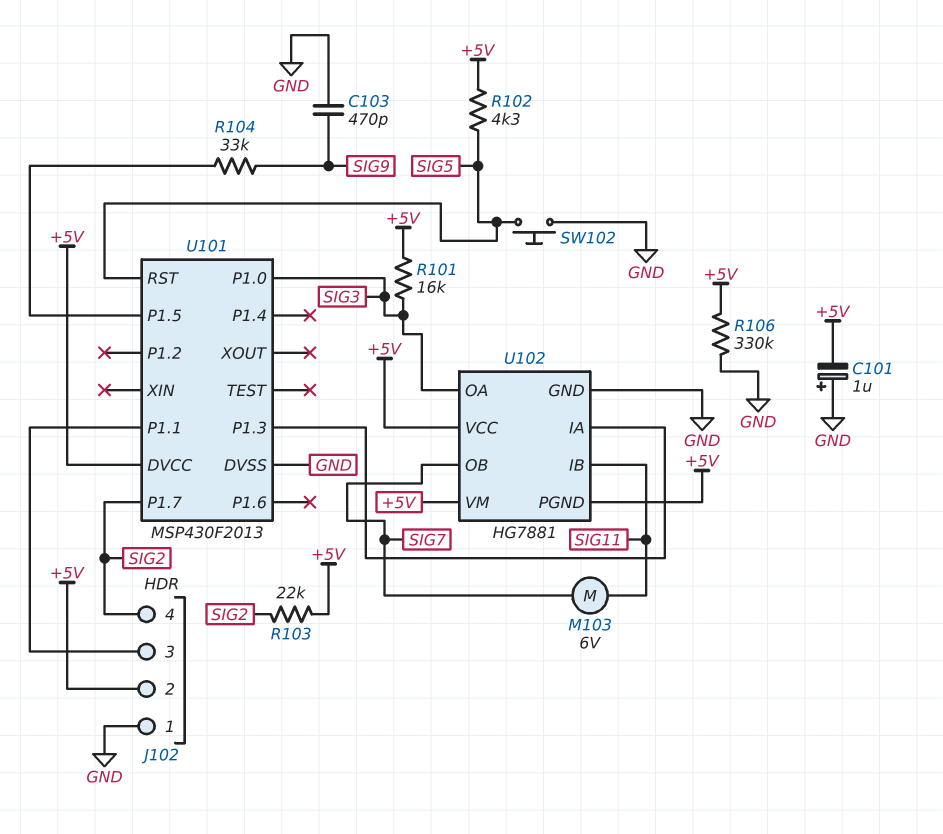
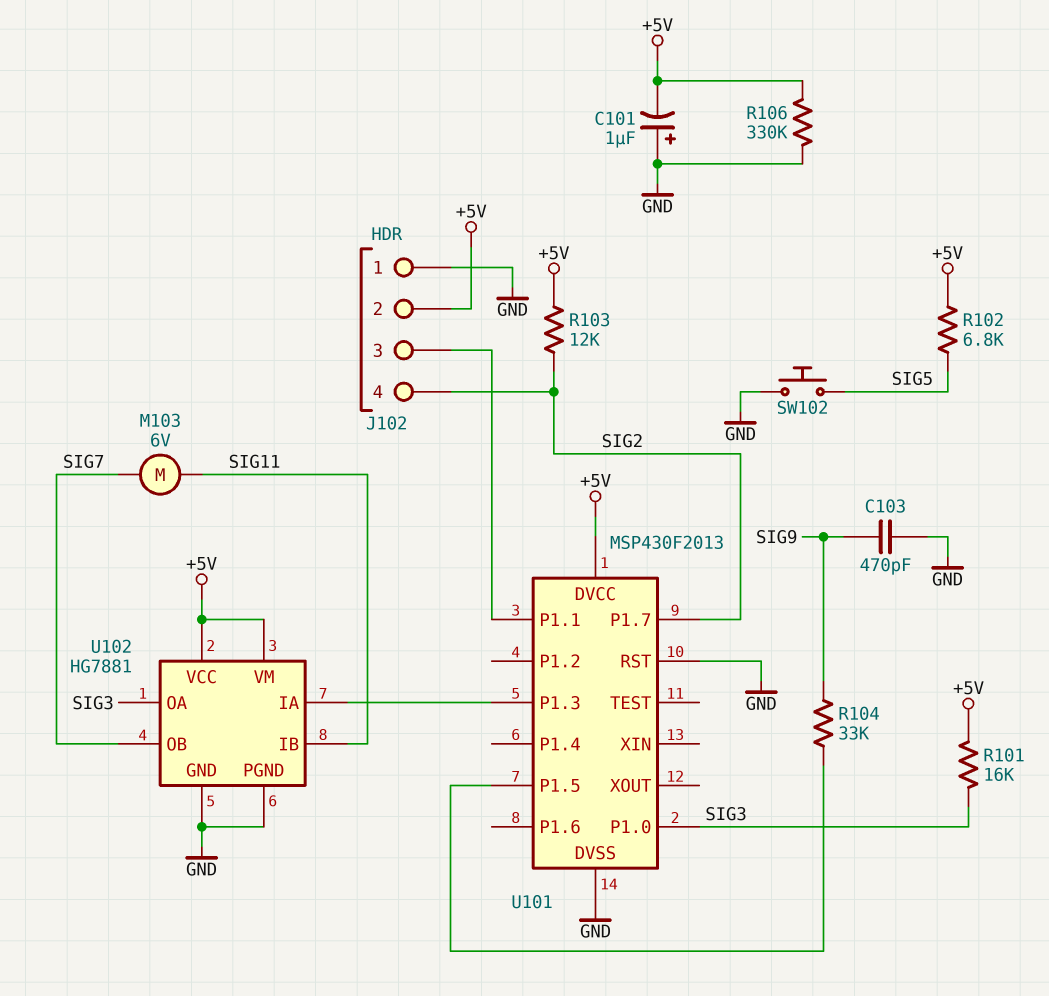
R102: 4.3k (+5V, SIG5) -> 6.8k (+5V, SIG5)
R103: 22k (+5V, SIG2) -> 12k (+5V, SIG2)
U101 pin RST: SIG5 -> GND
U102 pin PGND: +5V -> GND

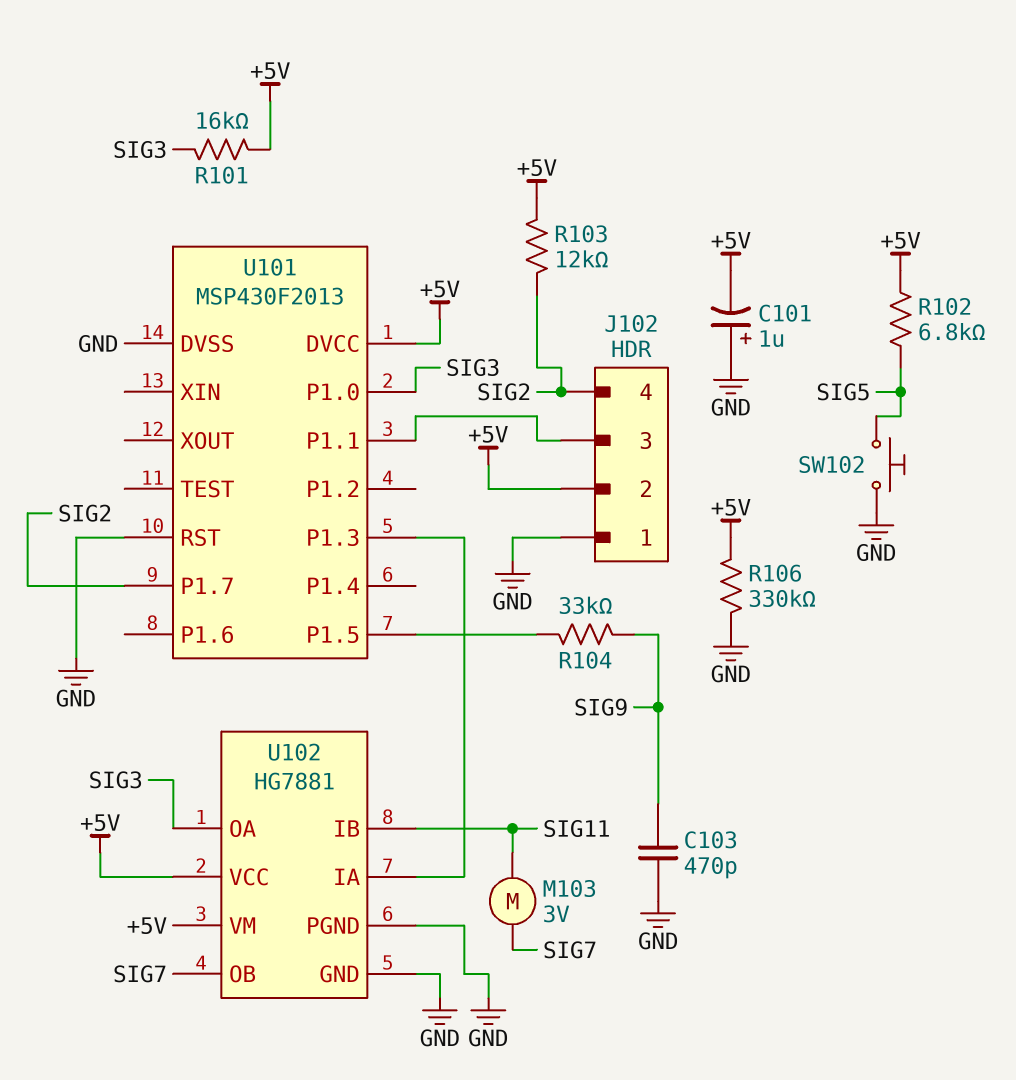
M103: motor 6V (SIG7, SIG11) -> motor 3V (SIG7, SIG11)

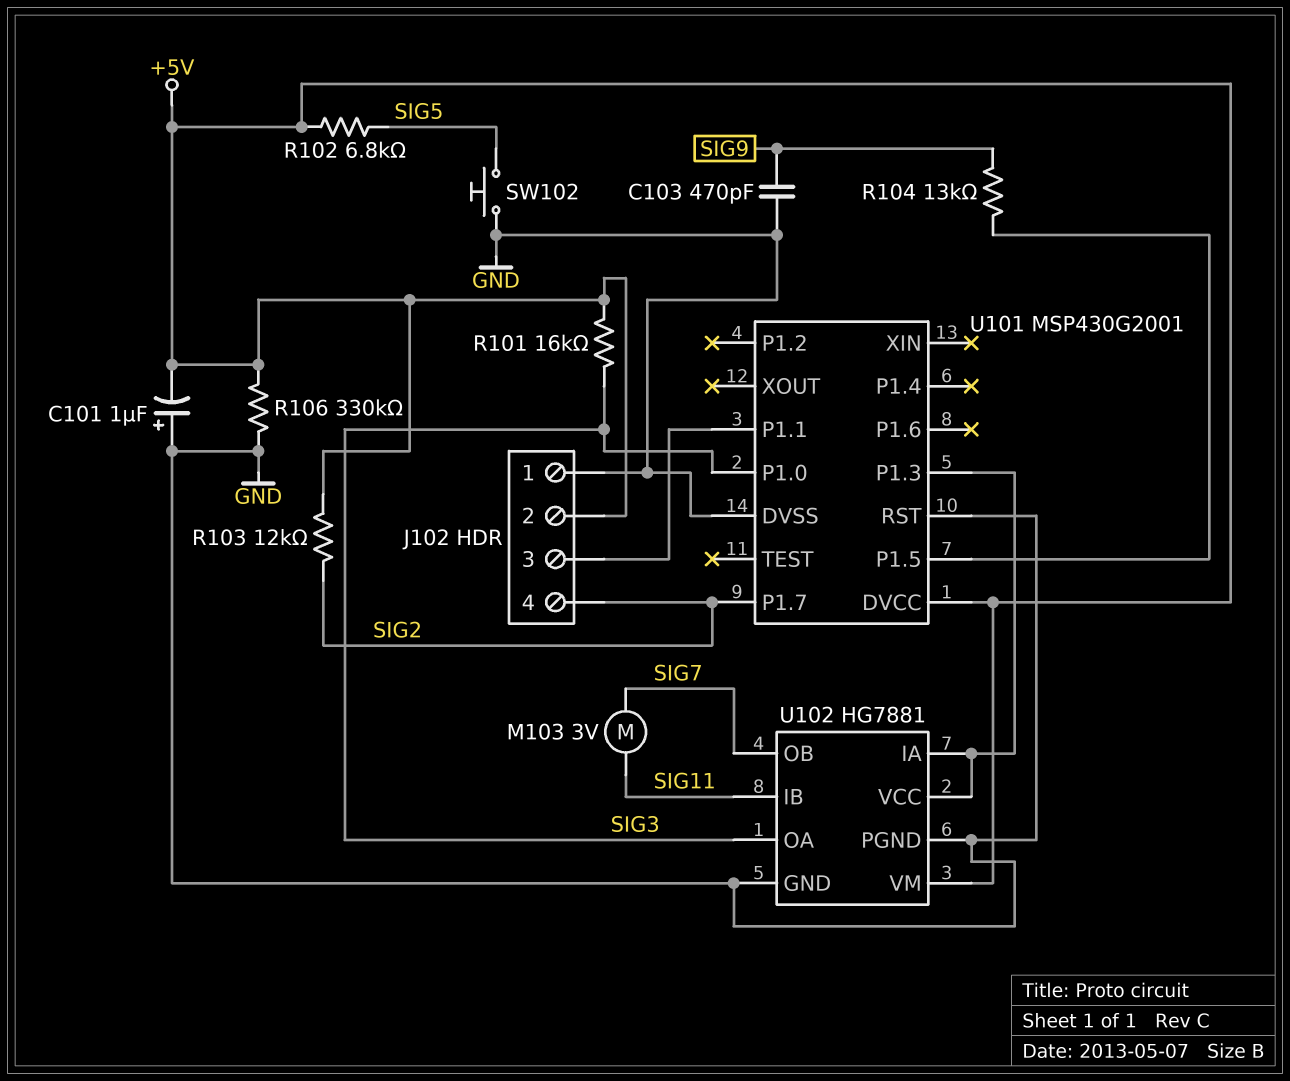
R104: 33k (SIG9, U101/P1.5) -> 13k (SIG9, U101/P1.5)
U101: MSP430F2013 -> MSP430G2001
U102 pin VCC: +5V -> U101/P1.3

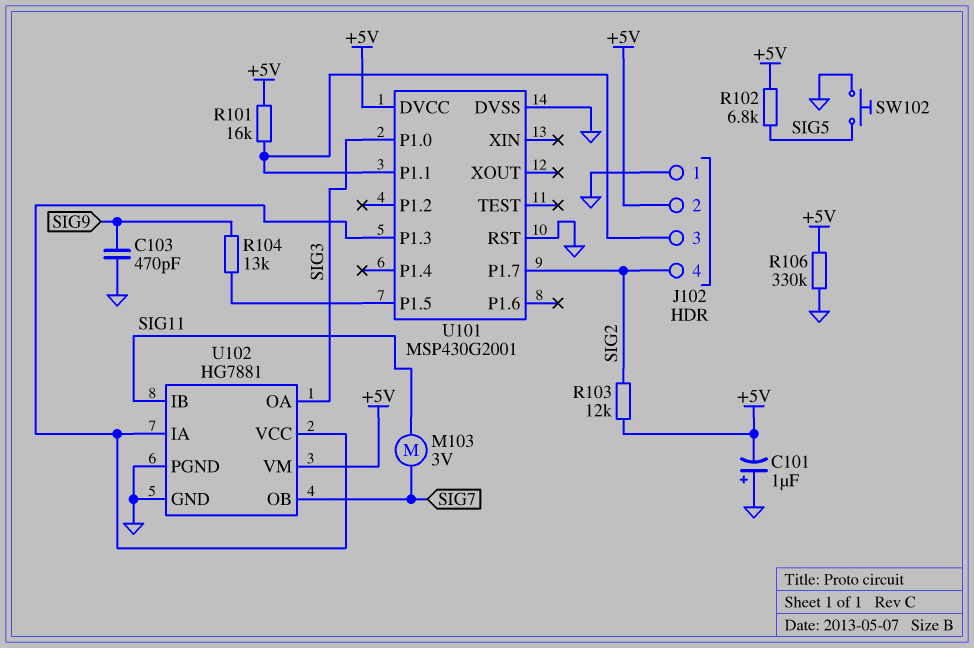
R101: 16k (+5V, SIG3) -> 16k (+5V, J102/3)

